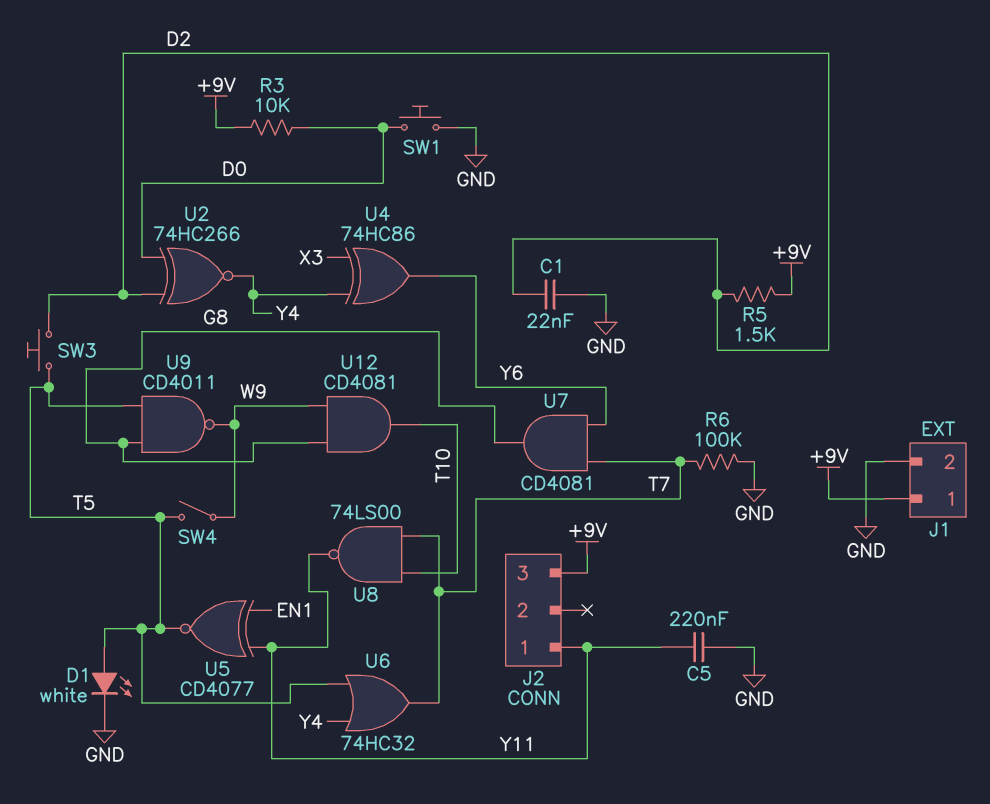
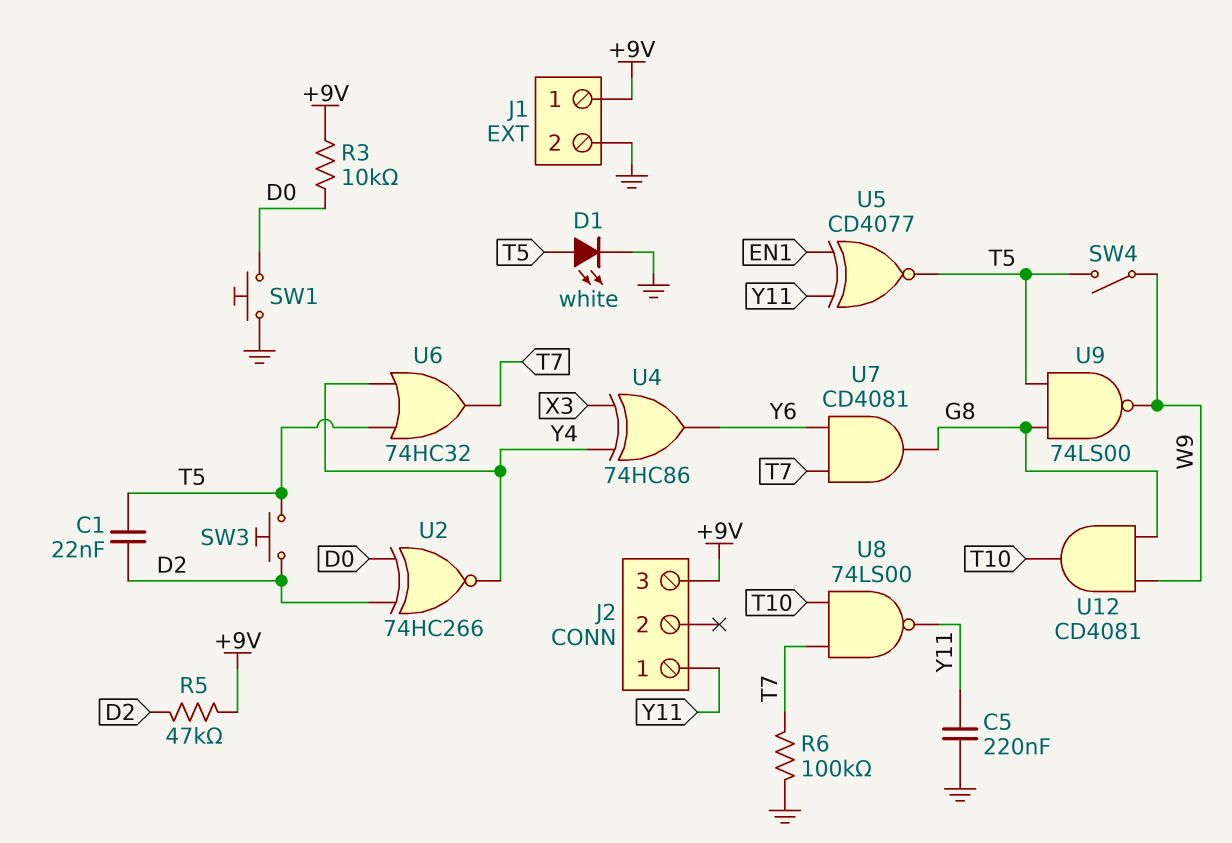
C1: 22nF (D2, GND) -> 22nF (D2, T5)
R5: 1.5k (+9V, D2) -> 47k (+9V, D2)
U9: NAND CD4011 (in G8, in T5, out W9) -> NAND 74LS00 (in G8, in T5, out W9)

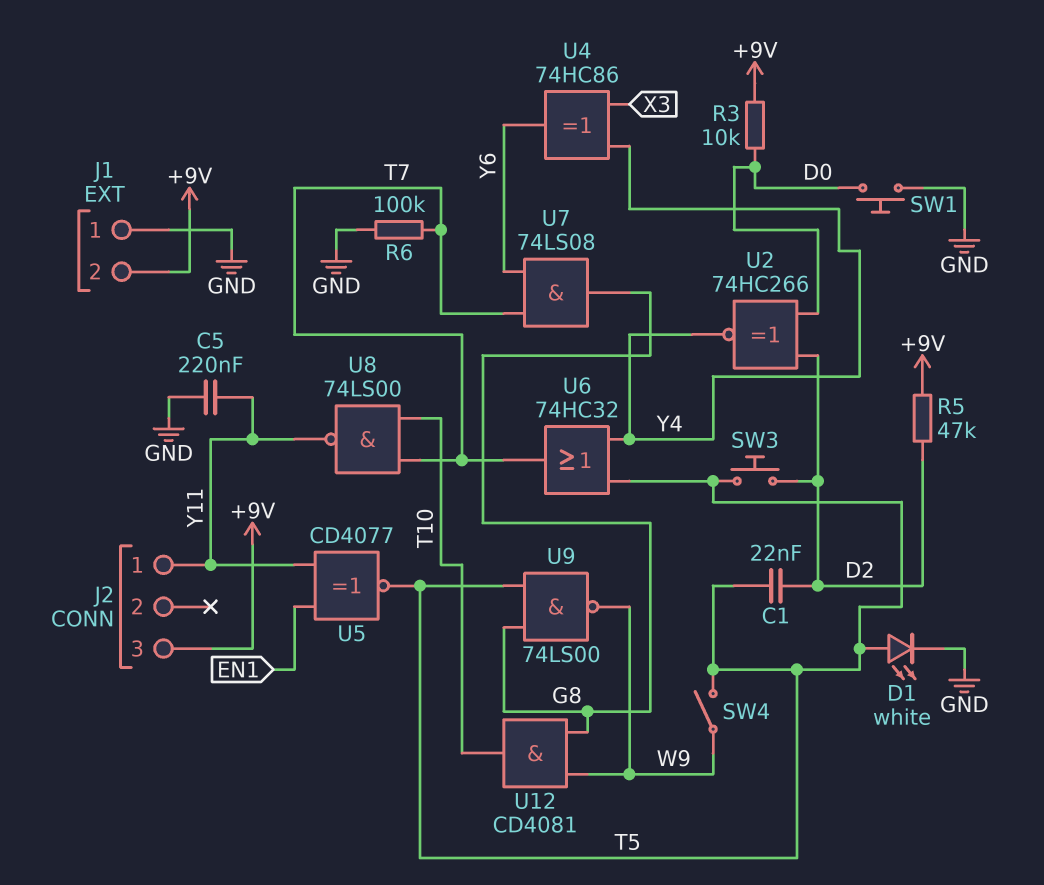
J1 pin 1: +9V -> GND
J1 pin 2: GND -> +9V
U7: AND CD4081 (in T7, in Y6, out G8) -> AND 74LS08 (in T7, in Y6, out G8)

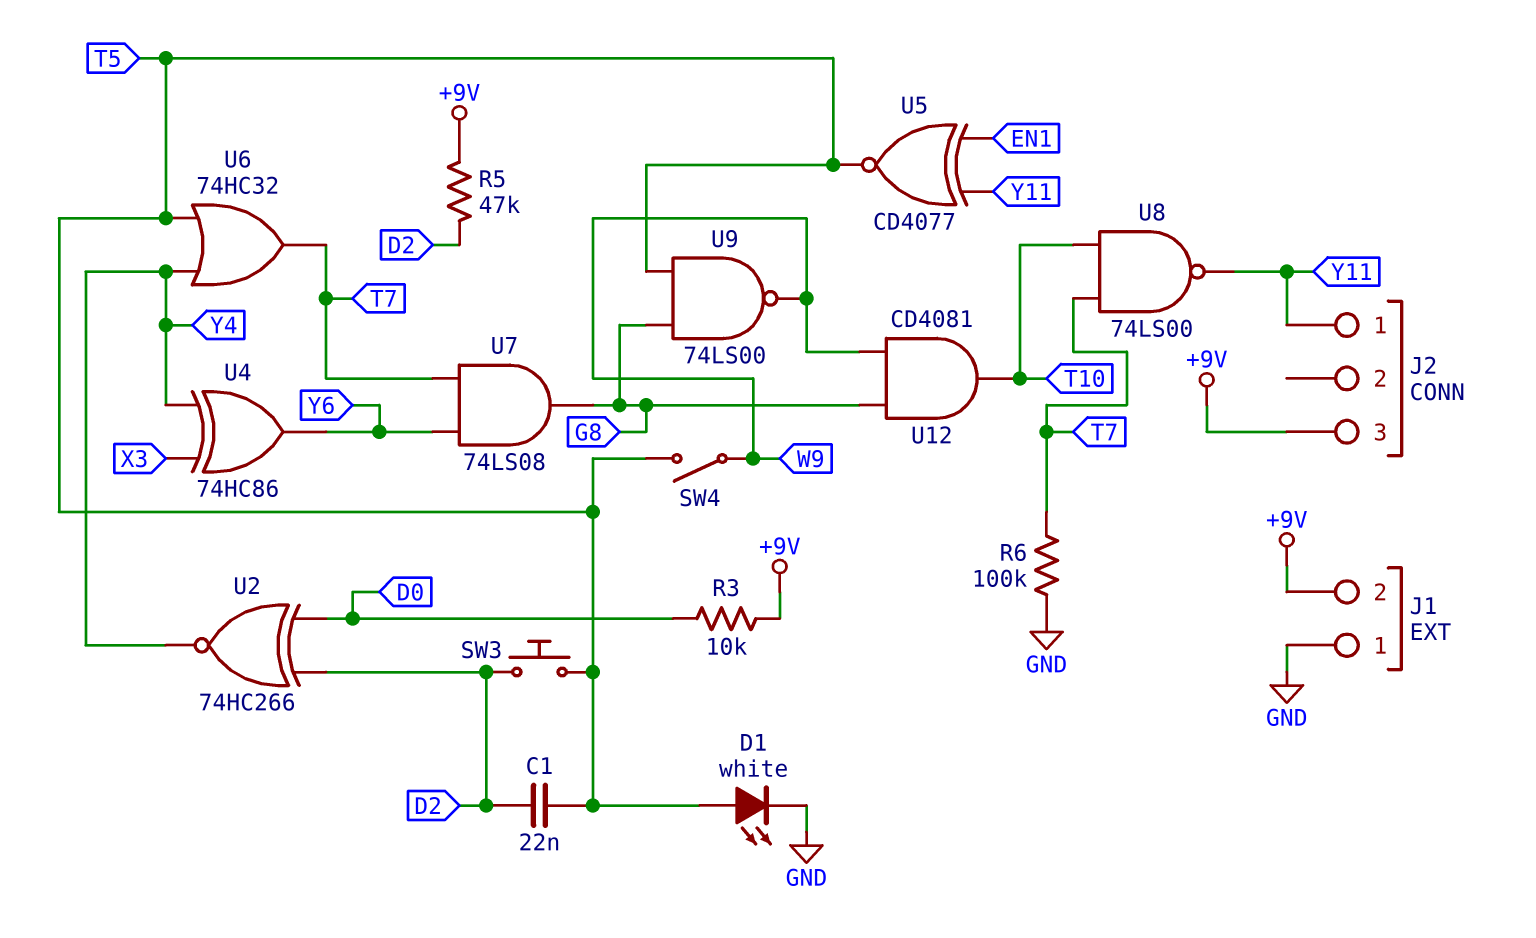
C5: 220nF (GND, Y11) -> none
SW1: button (D0, GND) -> none

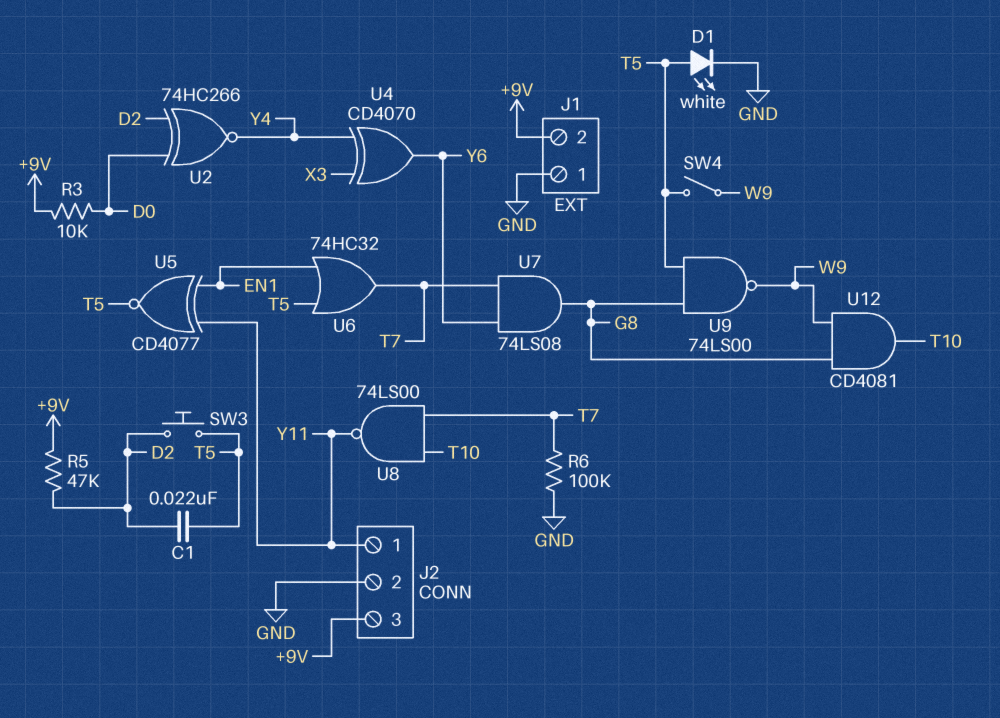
J2 pin 2: none -> GND
U4: XOR 74HC86 (in X3, in Y4, out Y6) -> XOR CD4070 (in X3, in Y4, out Y6)
U6: OR 74HC32 (in T5, in Y4, out T7) -> OR 74HC32 (in EN1, in T5, out T7)

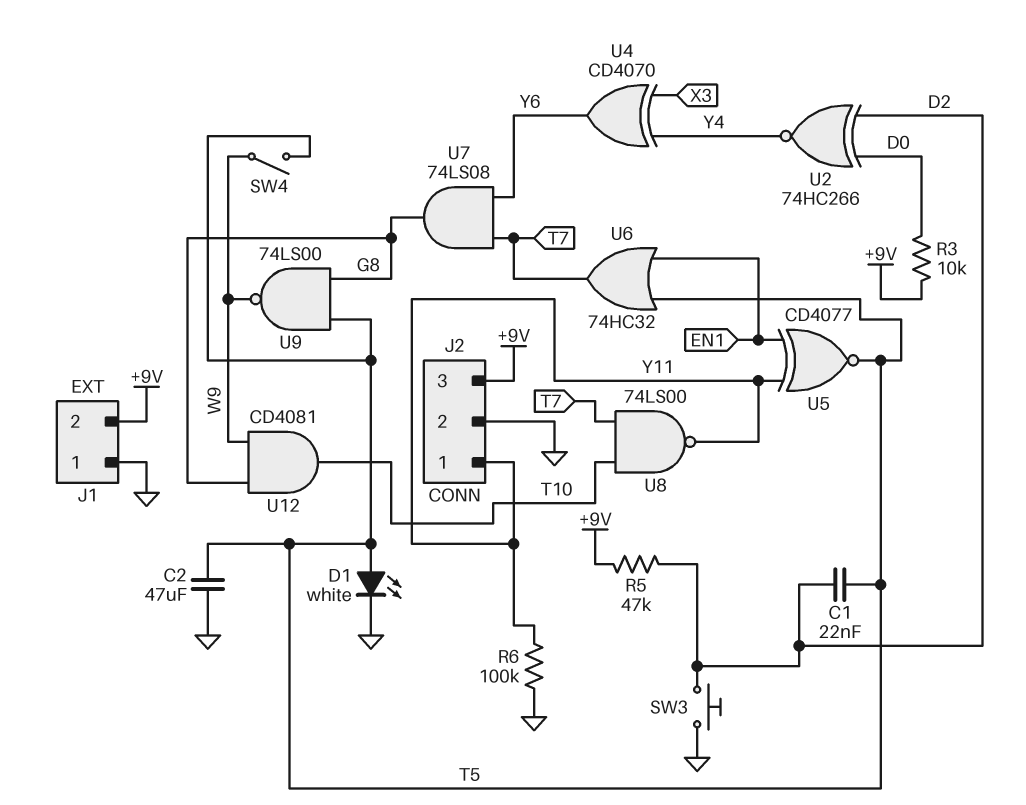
C2: none -> 47uF (GND, T5)
R6: 100k (GND, T7) -> 100k (GND, Y11)
SW3: button (D2, T5) -> button (D2, GND)

